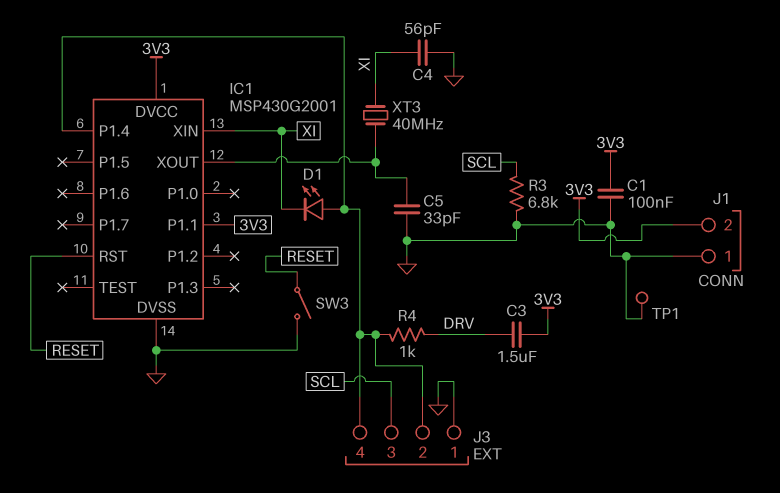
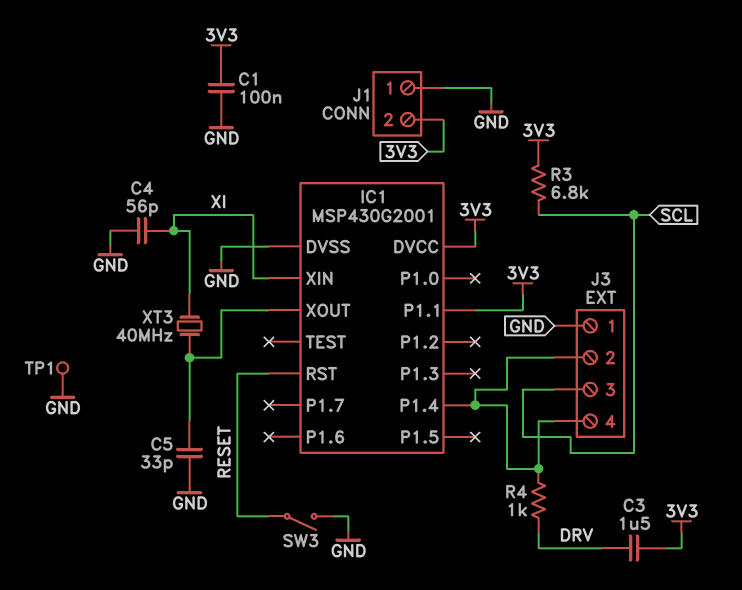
D1: LED (A IC1/P1.4, K XI) -> none
R3: 6.8k (GND, SCL) -> 6.8k (3V3, SCL)

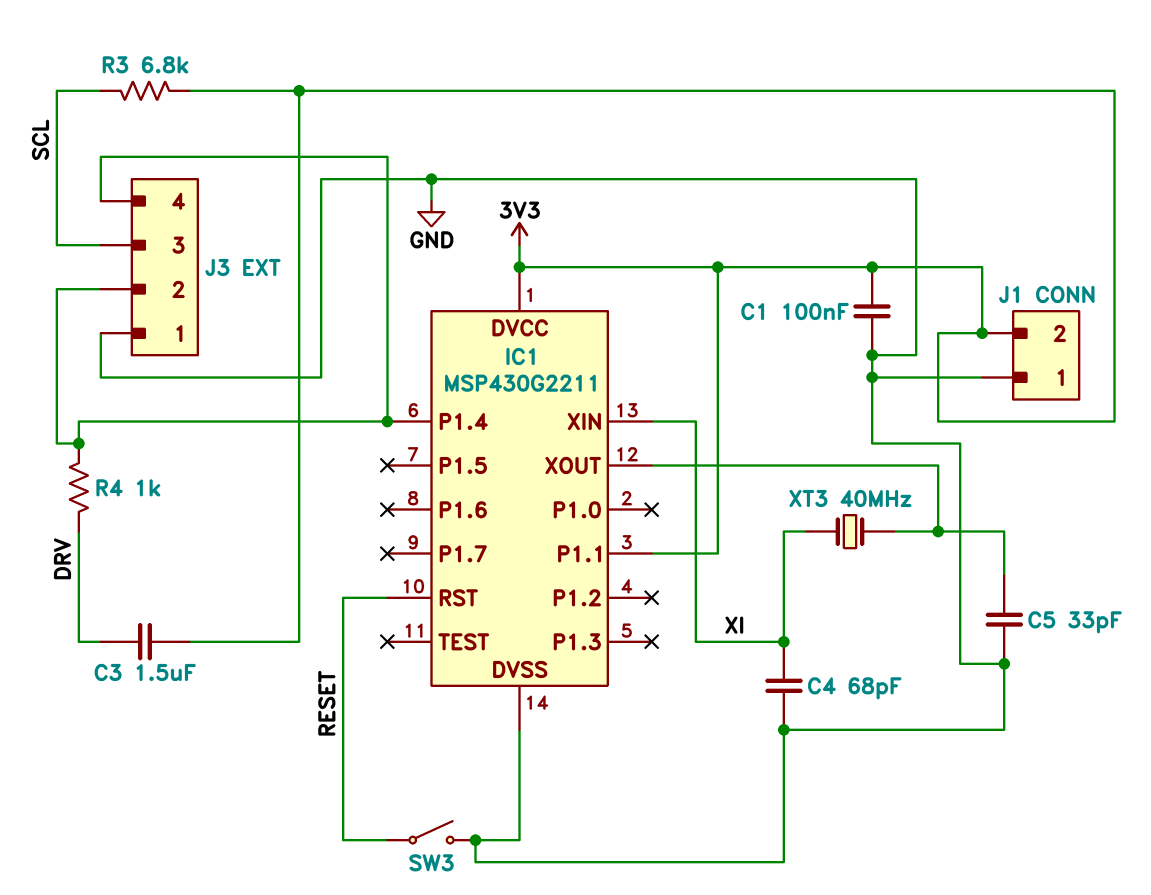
C4: 56pF (GND, XI) -> 68pF (GND, XI)
IC1: MSP430G2001 -> MSP430G2211
TP1: test point (GND) -> none

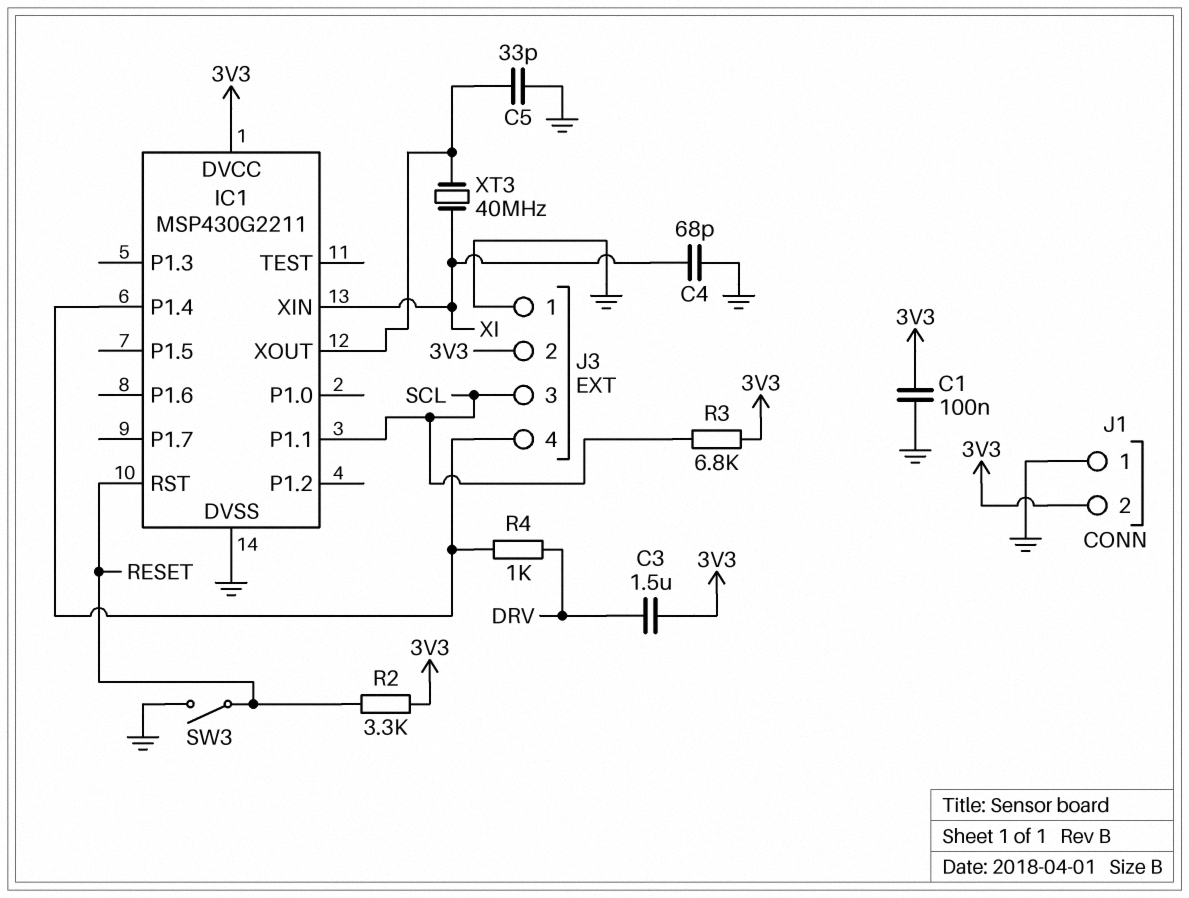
IC1 pin P1.1: 3V3 -> SCL
J3 pin 2: IC1/P1.4 -> 3V3
R2: none -> 3.3k (3V3, RESET)

